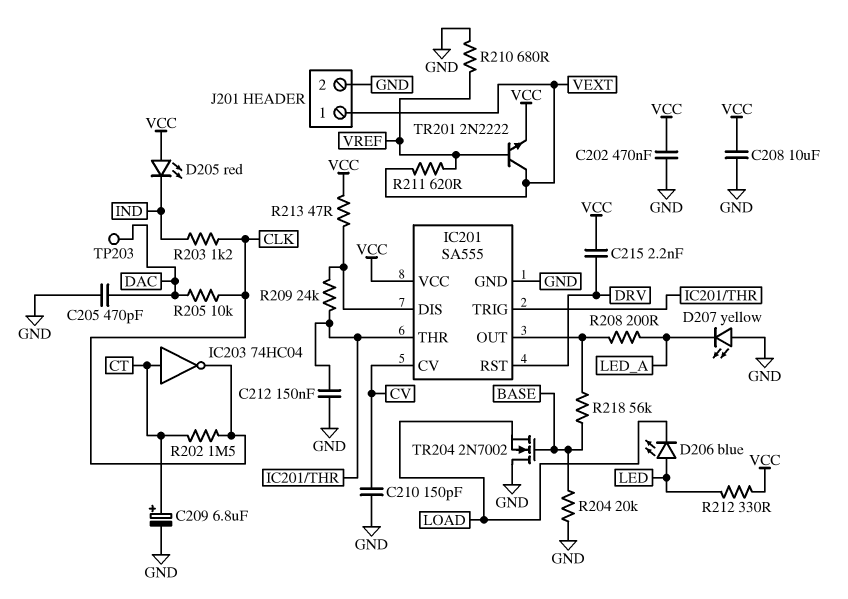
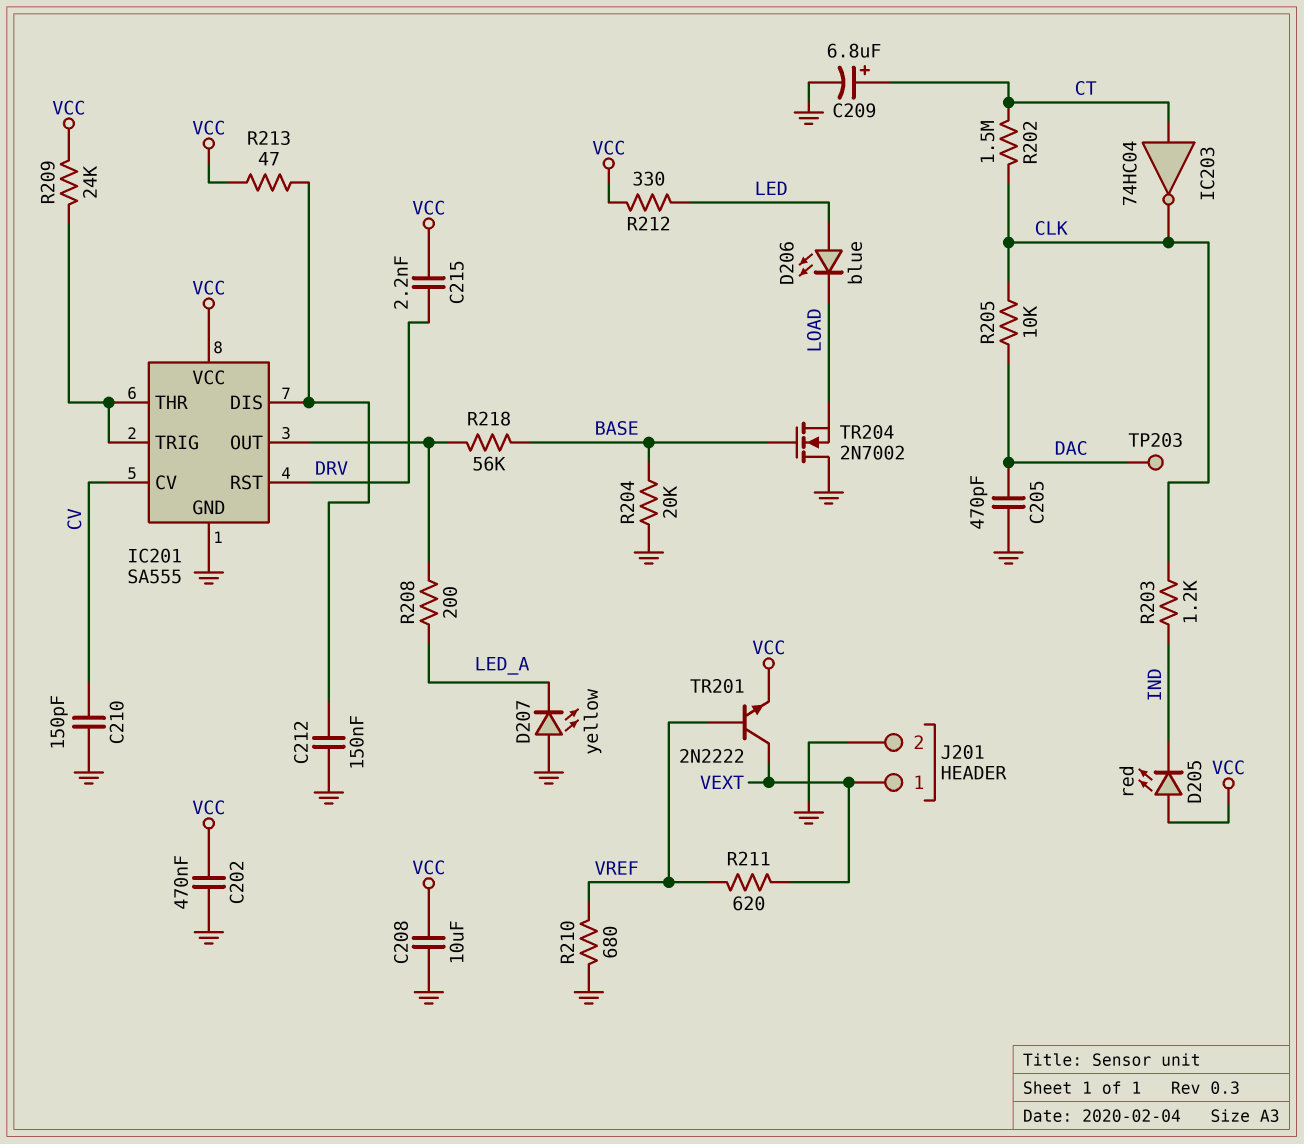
C212: 150nF (GND, IC201/THR) -> 150nF (GND, IC201/DIS)
R209: 24k (IC201/DIS, IC201/THR) -> 24k (IC201/THR, VCC)

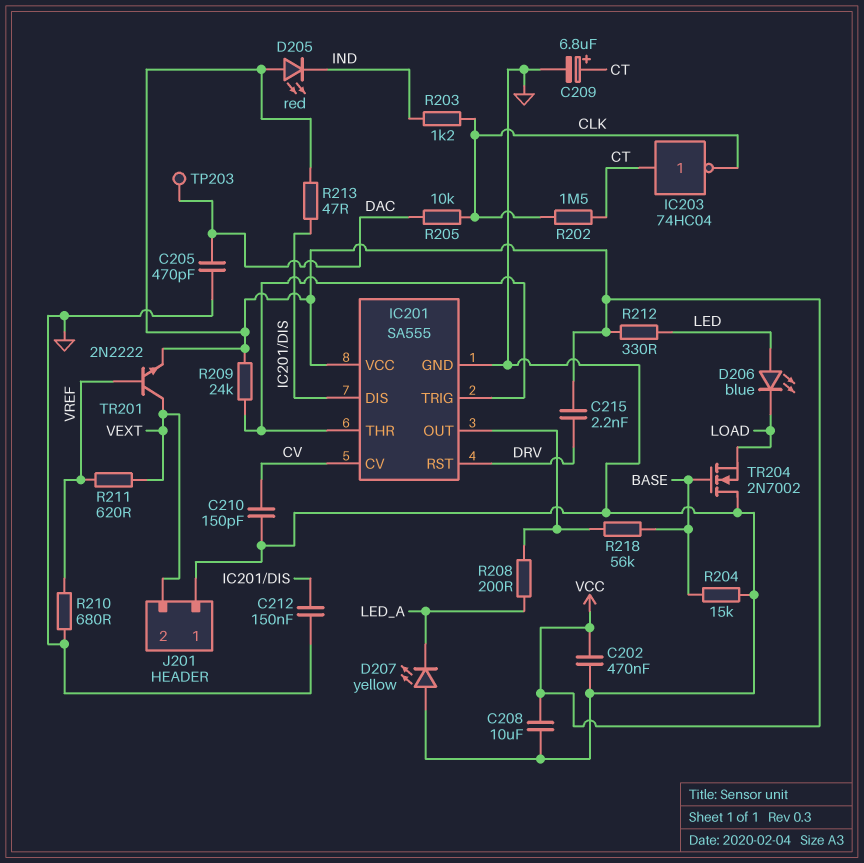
J201 pin 1: VEXT -> GND
J201 pin 2: GND -> VEXT
R204: 20k (BASE, GND) -> 15k (BASE, GND)

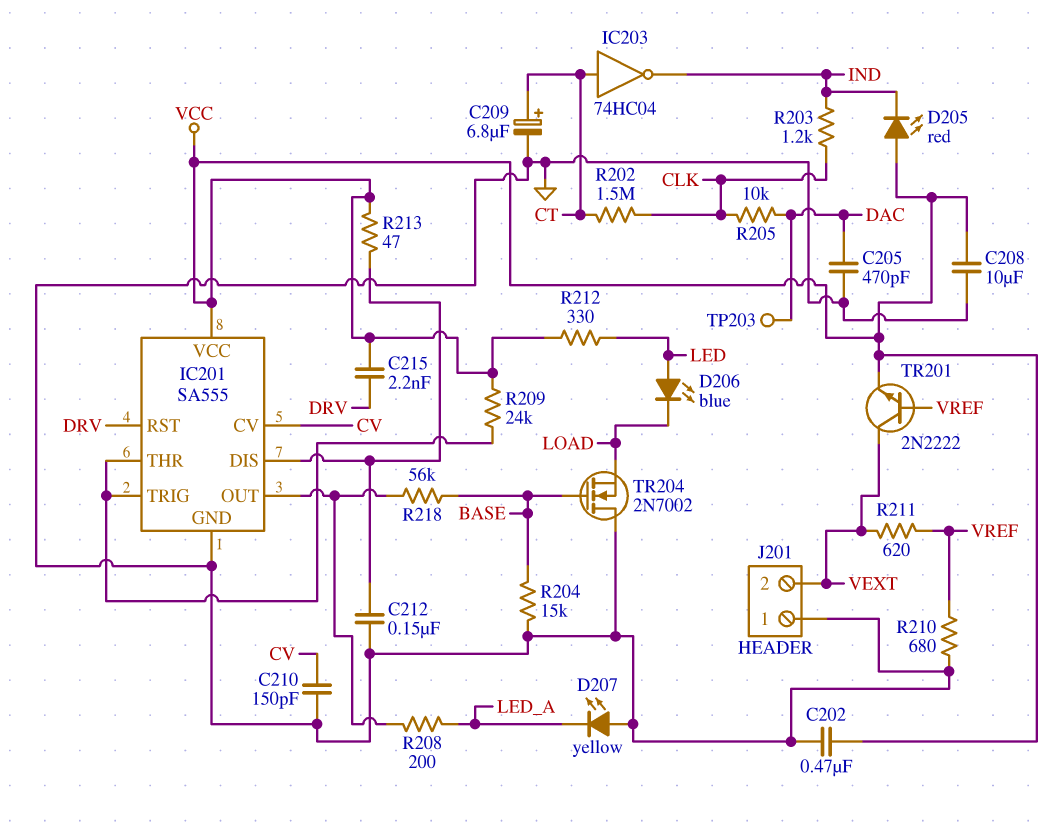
IC203: NOT 74HC04 (in CT, out CLK) -> NOT 74HC04 (in CT, out IND)

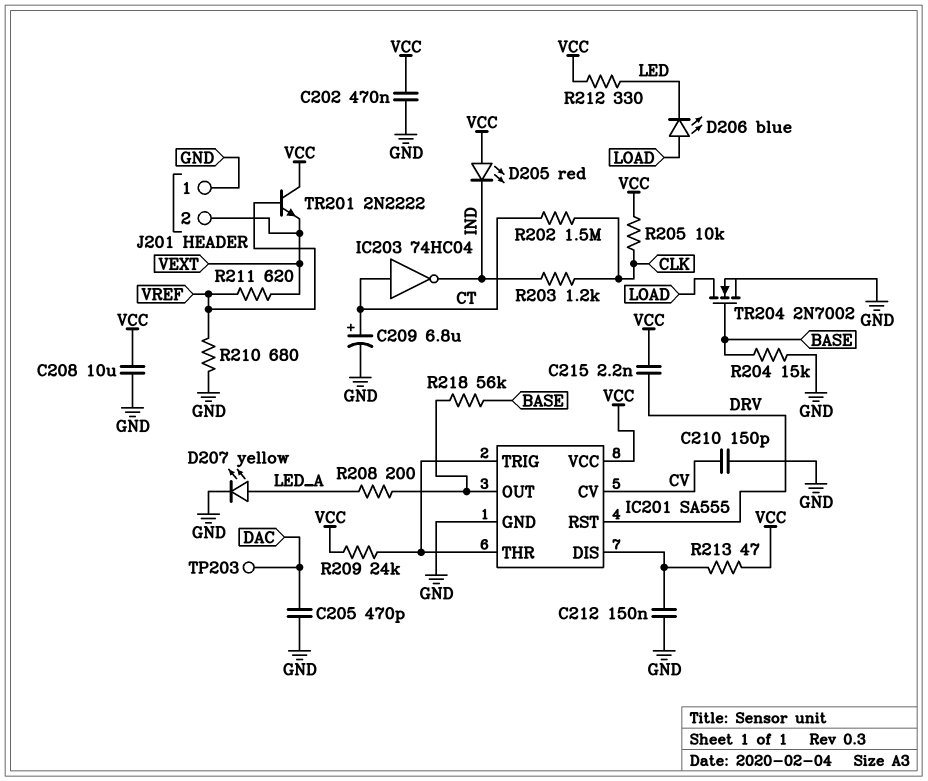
D206: LED blue (A LED, K LOAD) -> LED blue (A LOAD, K LED)
D207: LED yellow (A GND, K LED_A) -> LED yellow (A LED_A, K GND)
R205: 10k (CLK, DAC) -> 10k (CLK, VCC)
TR201: NPN 2N2222 (B VREF, C VEXT, E VCC) -> NPN 2N2222 (B VREF, C VCC, E VEXT)
TR204: NMOS 2N7002 (G BASE, D GND, S LOAD) -> NMOS 2N7002 (G BASE, D LOAD, S GND)

